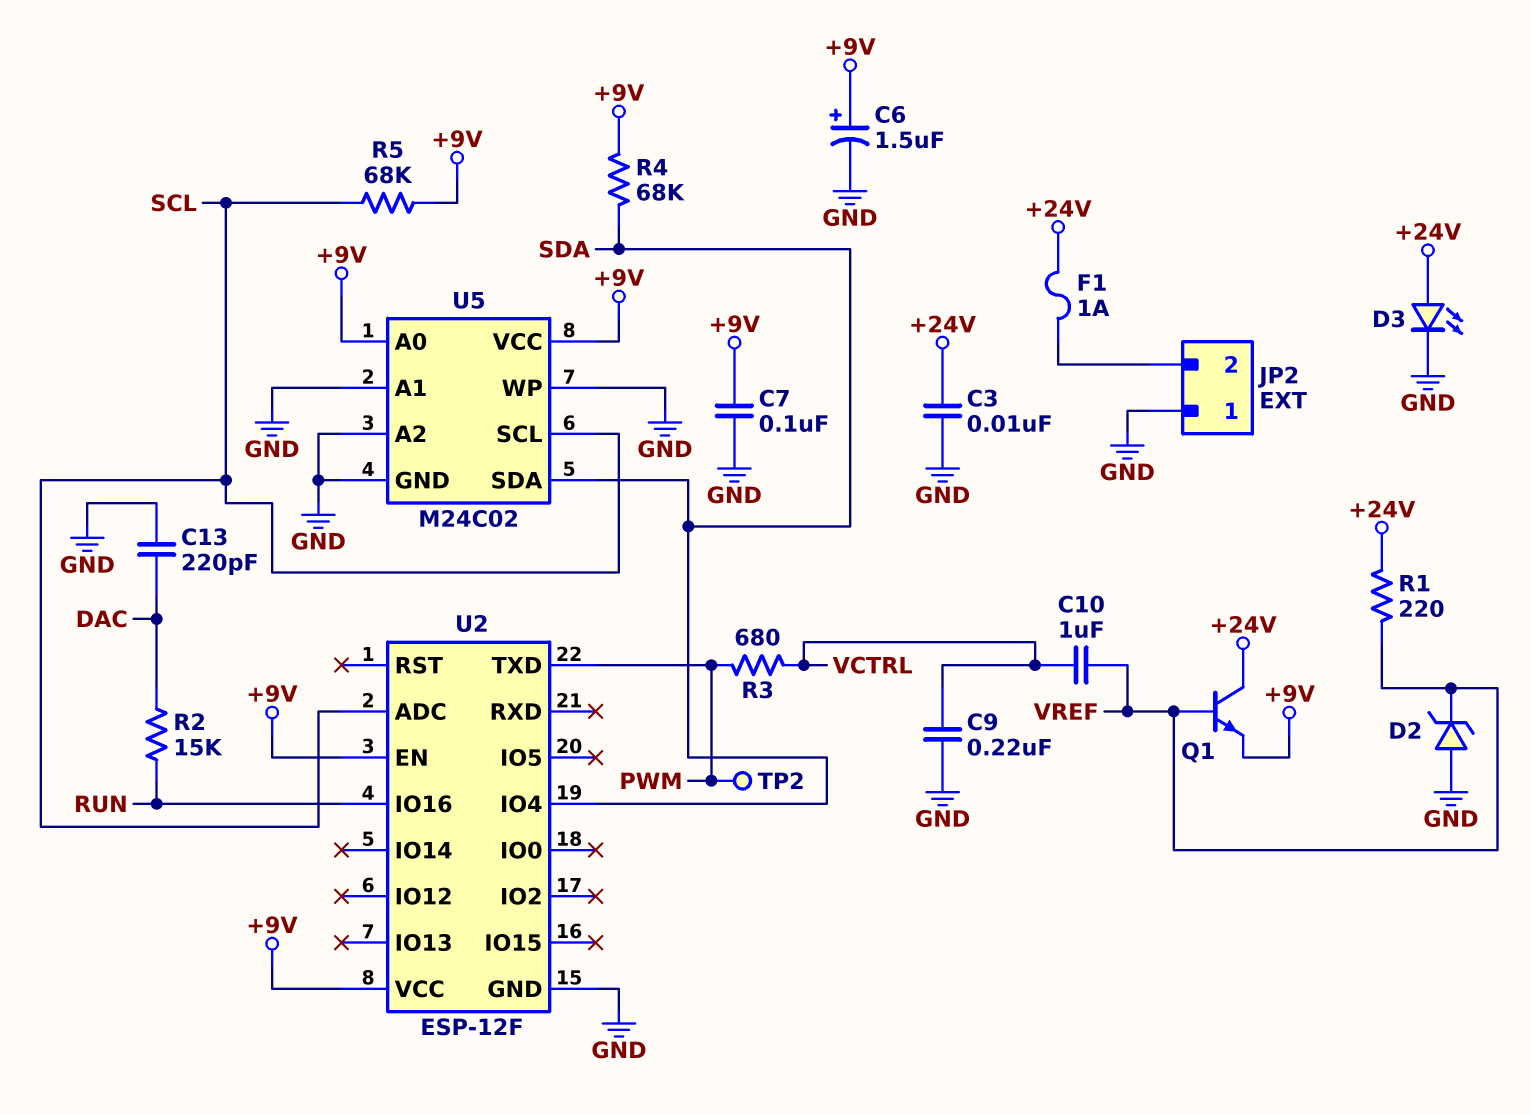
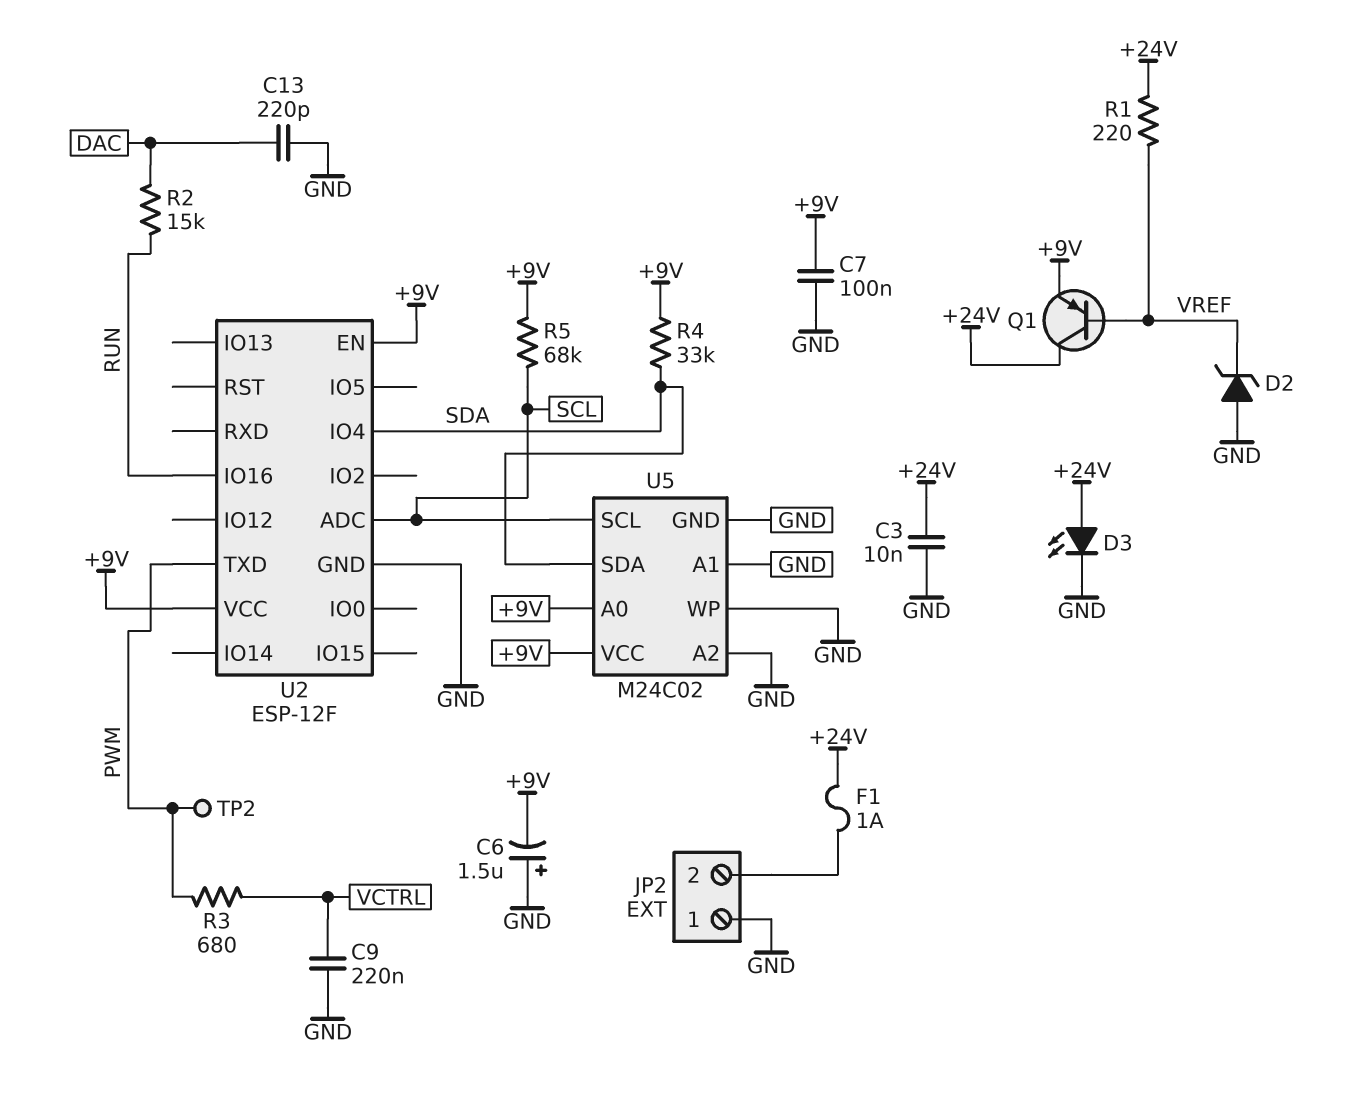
C6: 1.5uF (plus +9V, minus GND) -> 1.5uF (plus GND, minus +9V)
C10: 1uF (VCTRL, VREF) -> none
Q1: NPN (B VREF, C +24V, E +9V) -> PNP (B VREF, C +24V, E +9V)
R4: 68k (+9V, SDA) -> 33k (+9V, SDA)

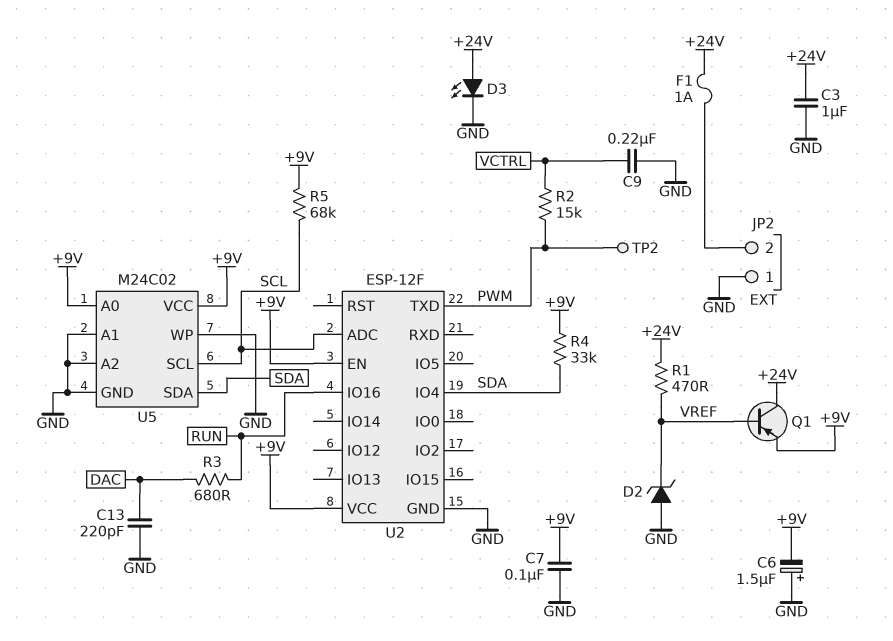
C3: 10nF (+24V, GND) -> 1uF (+24V, GND)
R1: 220 (+24V, VREF) -> 470 (+24V, VREF)
R2: 15k (DAC, RUN) -> 15k (PWM, VCTRL)
R3: 680 (PWM, VCTRL) -> 680 (DAC, RUN)

